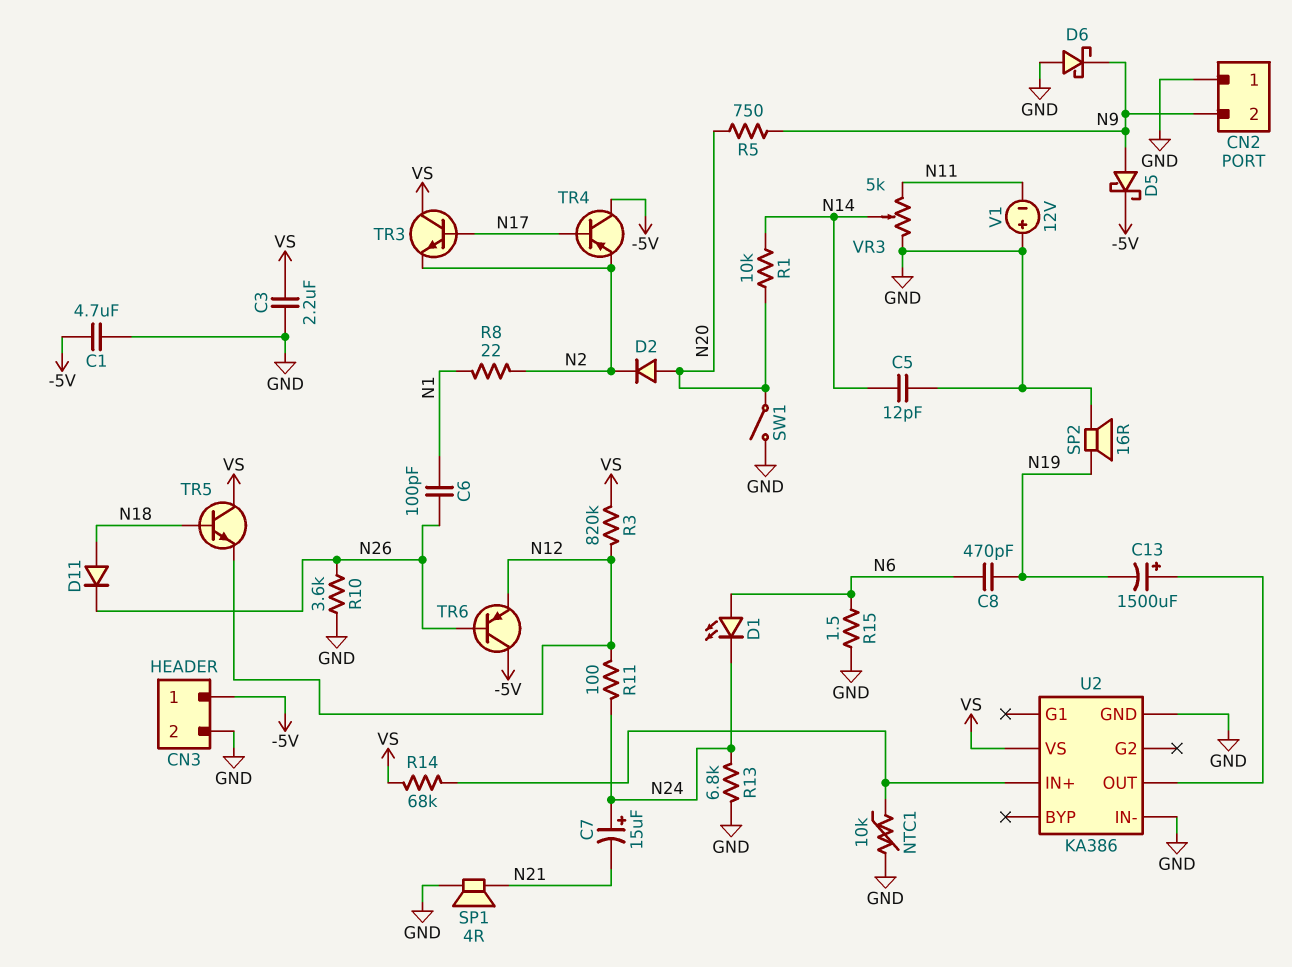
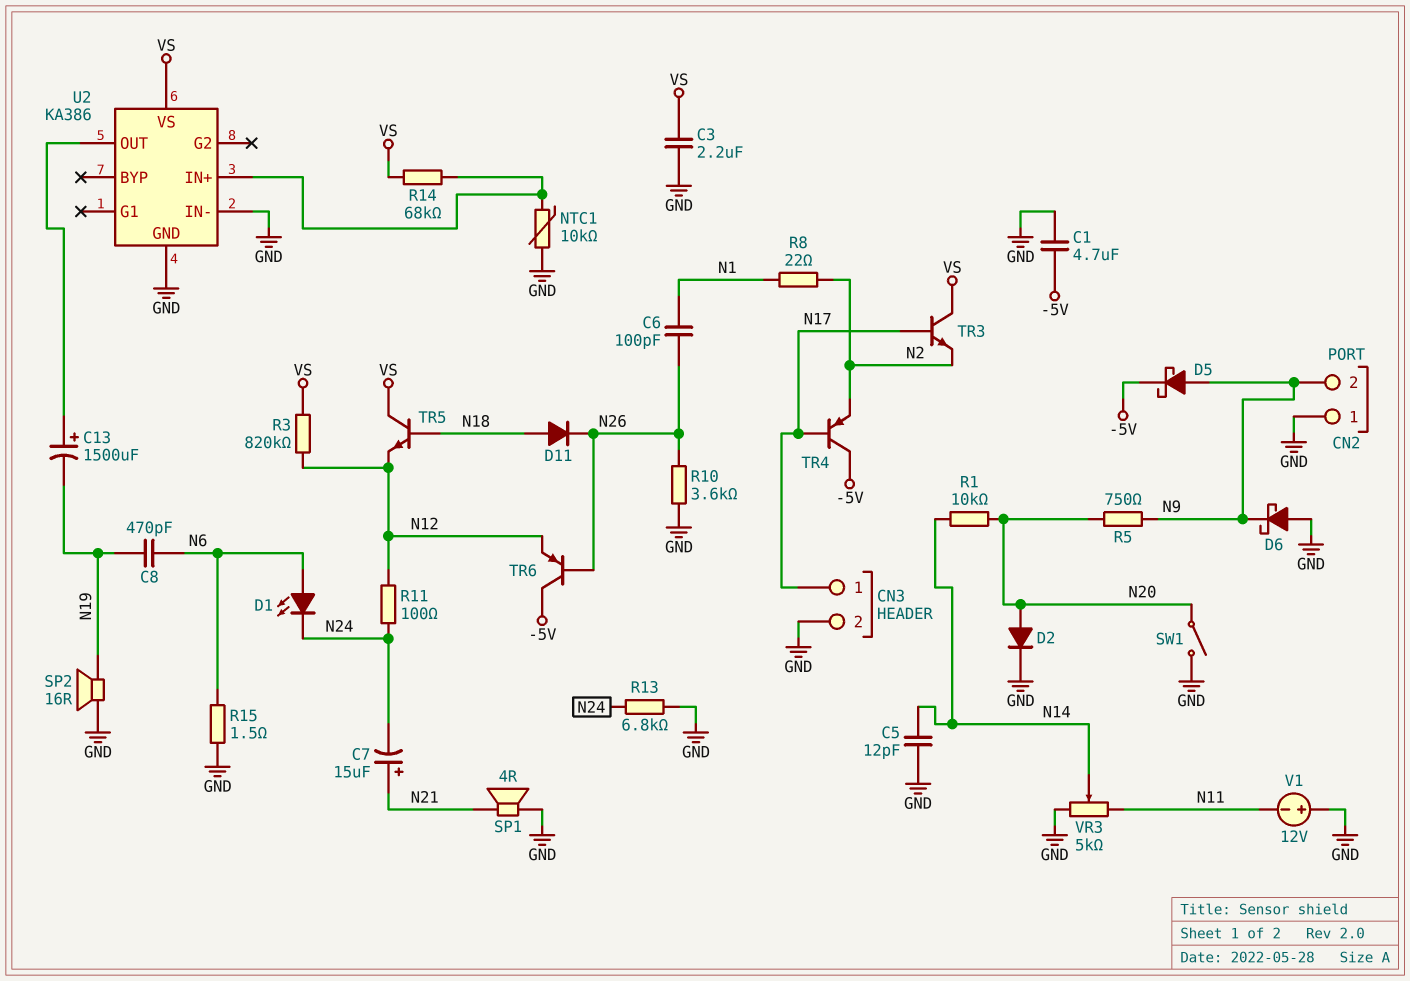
C7: 15uF (plus N24, minus N21) -> 15uF (plus N21, minus N24)
CN3 pin 1: -5V -> N17
D2: diode (A N20, K N2) -> diode (A N20, K GND)

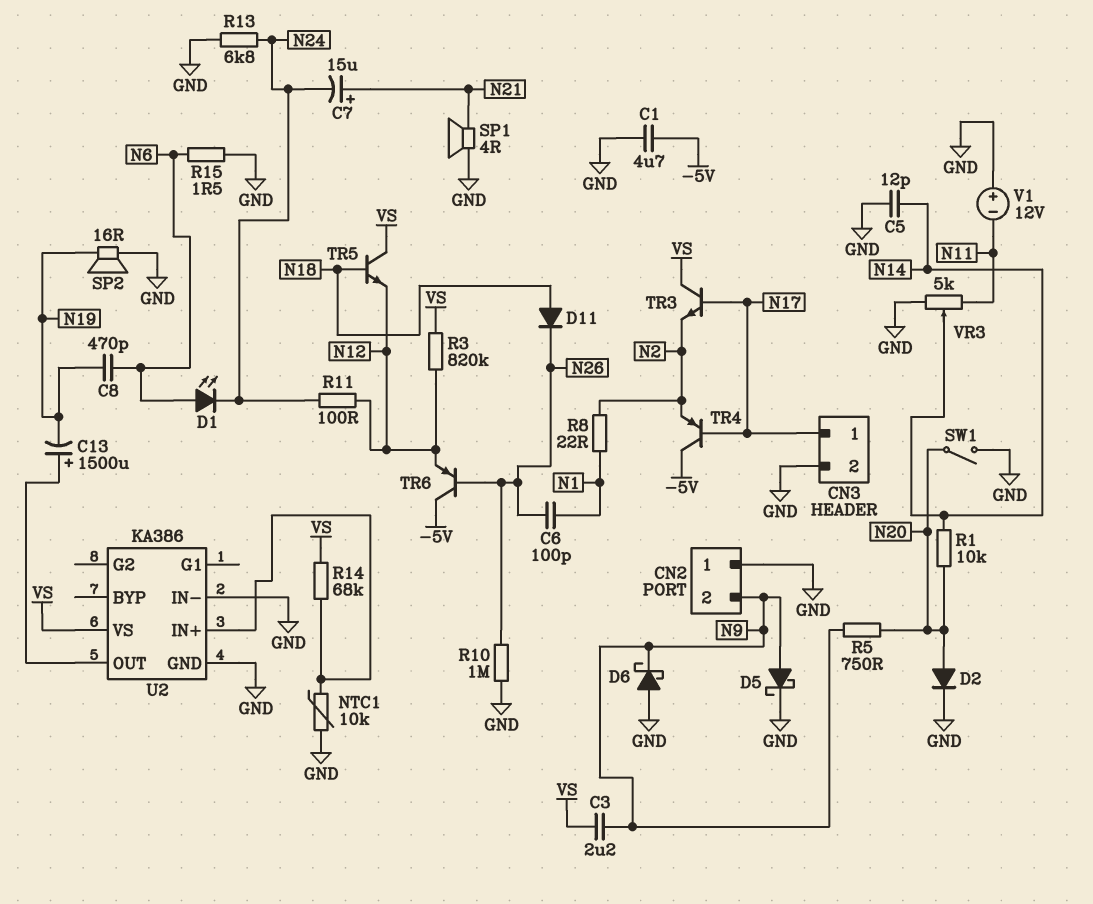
C3: 2.2uF (GND, VS) -> 2.2uF (N9, VS)
D5: schottky (A N9, K -5V) -> schottky (A N9, K GND)
R10: 3.6k (GND, N26) -> 1M (GND, N26)

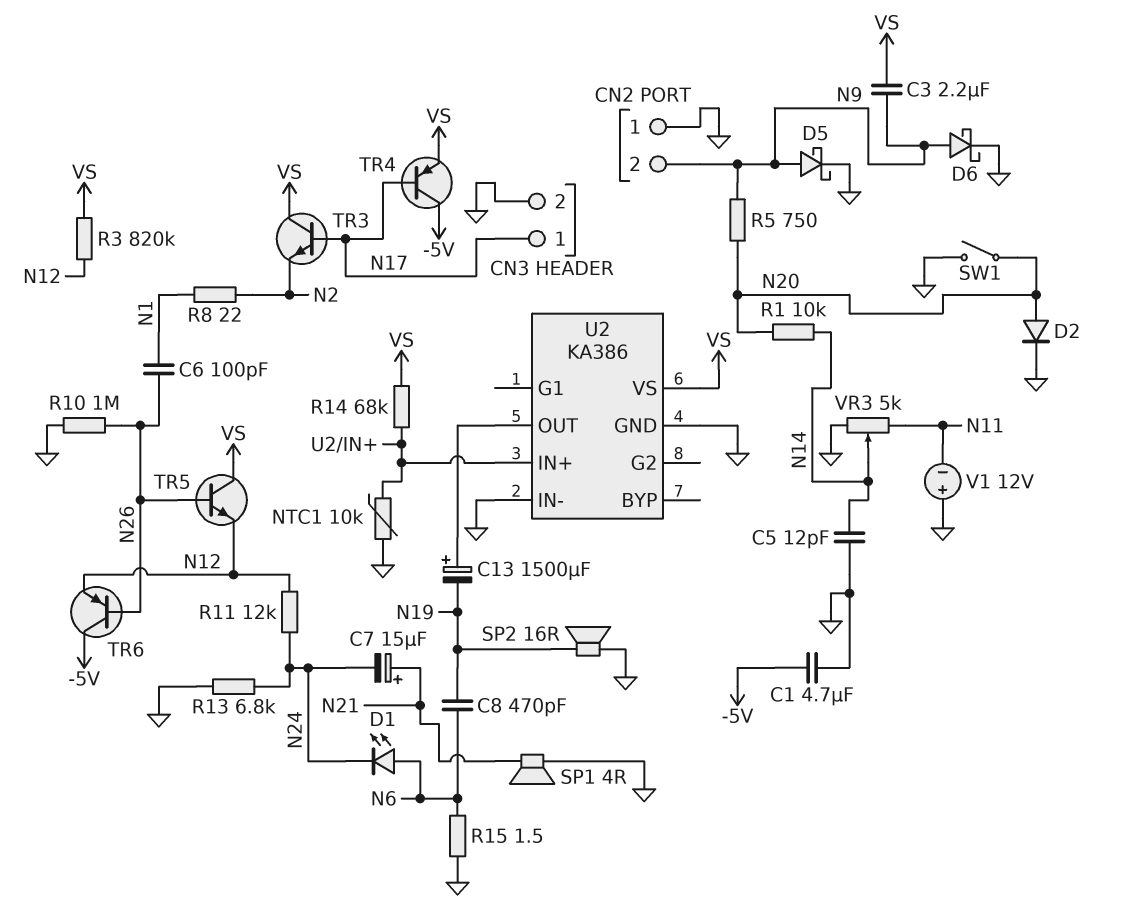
D6: schottky (A GND, K N9) -> schottky (A N9, K GND)
D11: diode (A N18, K N26) -> none
R11: 100 (N12, N24) -> 12k (N12, N24)
TR4: PNP (B N17, C -5V, E N2) -> PNP (B N17, C -5V, E VS)
TR5: NPN (B N18, C VS, E N12) -> NPN (B N26, C VS, E N12)

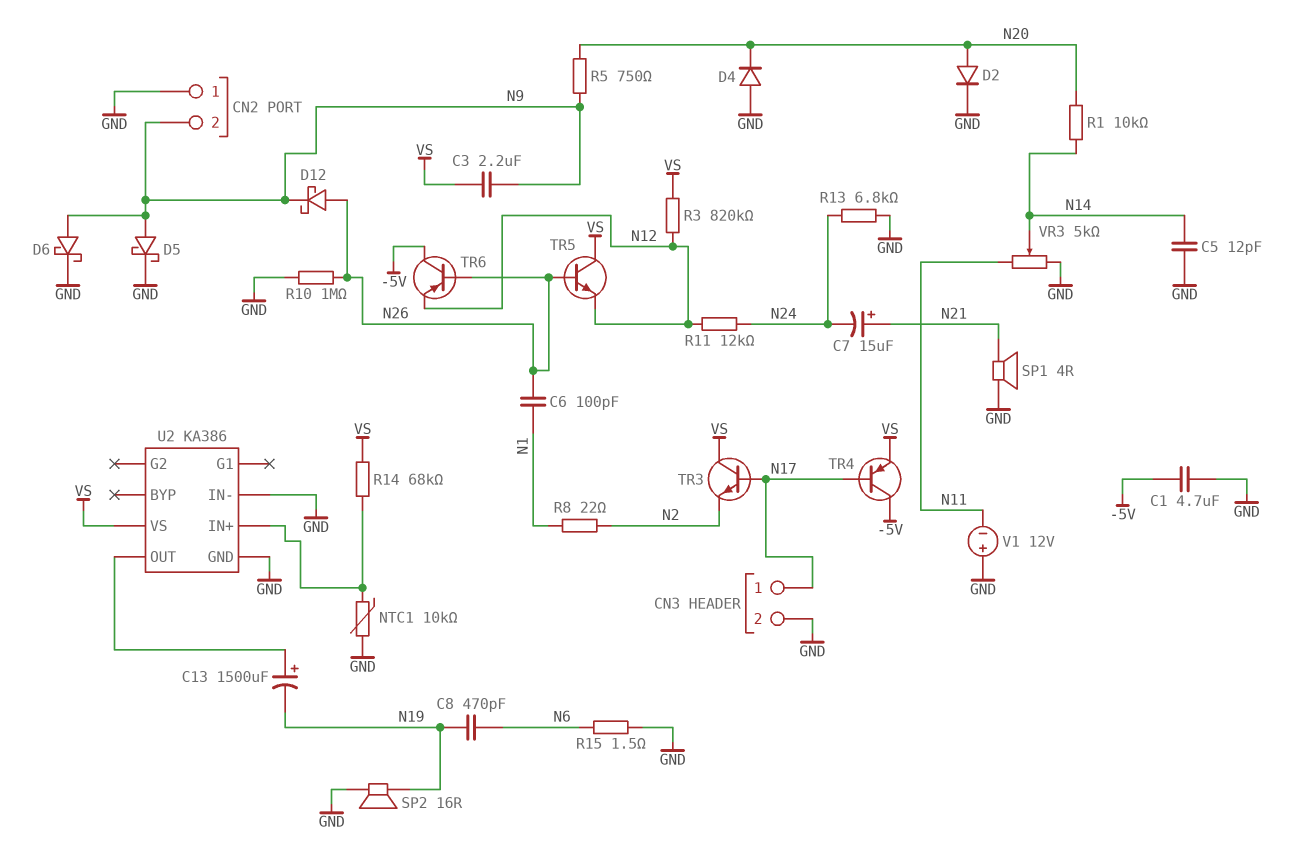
D1: LED (A N6, K N24) -> none
D4: none -> diode (A GND, K N20)
D12: none -> schottky (A N26, K N9)
SW1: switch (GND, N20) -> none

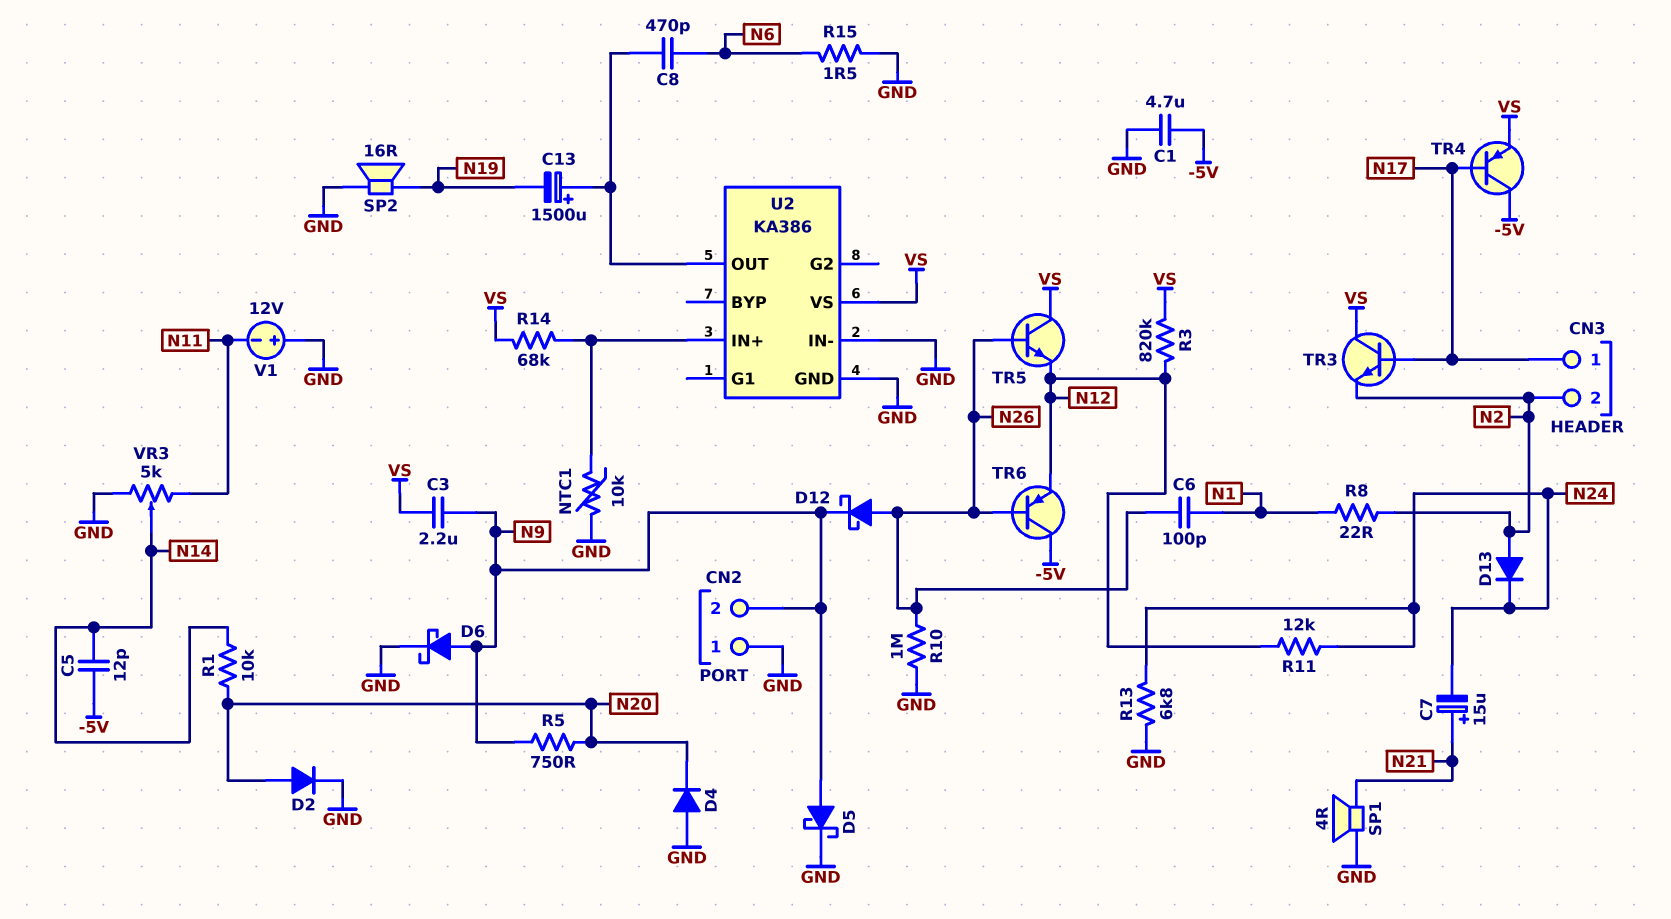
C5: 12pF (GND, N14) -> 12pF (-5V, N14)
C8: 470pF (N6, N19) -> 470pF (N6, U2/OUT)
CN3 pin 2: GND -> N2
D13: none -> diode (A N2, K N24)

